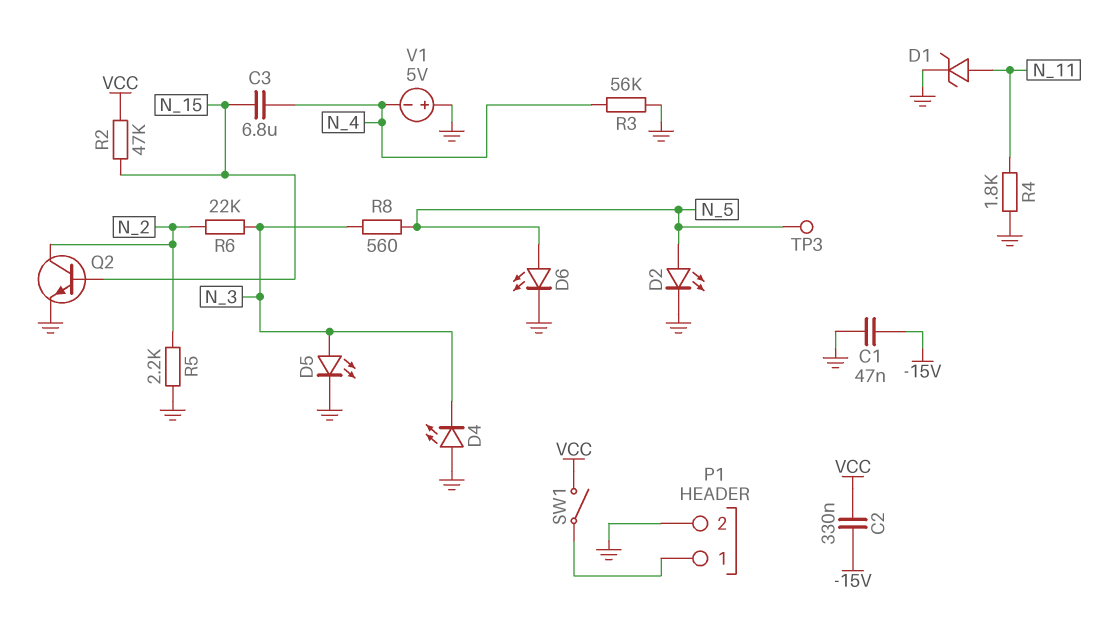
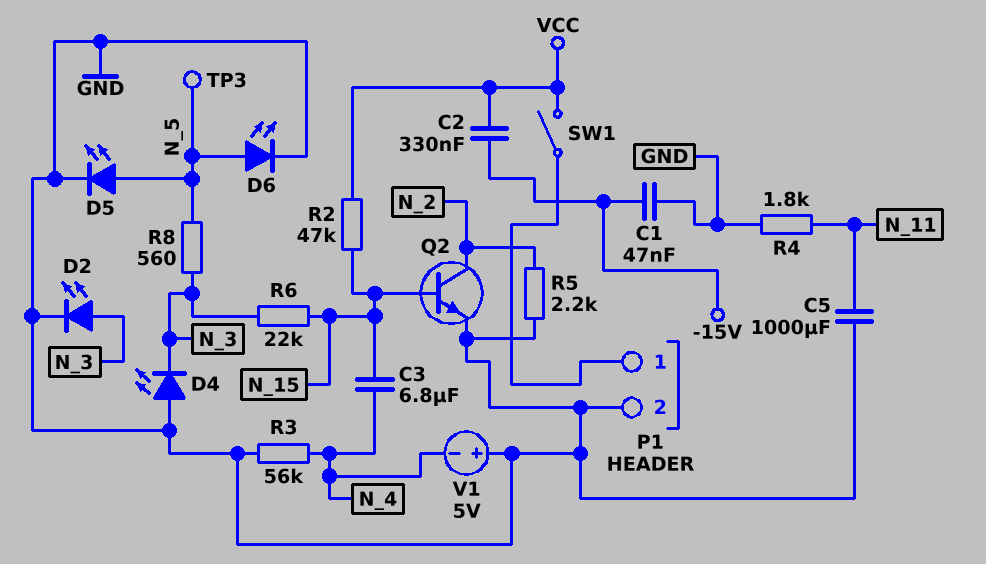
C5: none -> 1000uF (GND, N_11)
D1: zener (A N_11, K GND) -> none
D2: LED (A N_5, K GND) -> LED (A N_3, K GND)
D5: LED (A N_3, K GND) -> LED (A N_5, K GND)
R6: 22k (N_2, N_3) -> 22k (N_3, N_15)

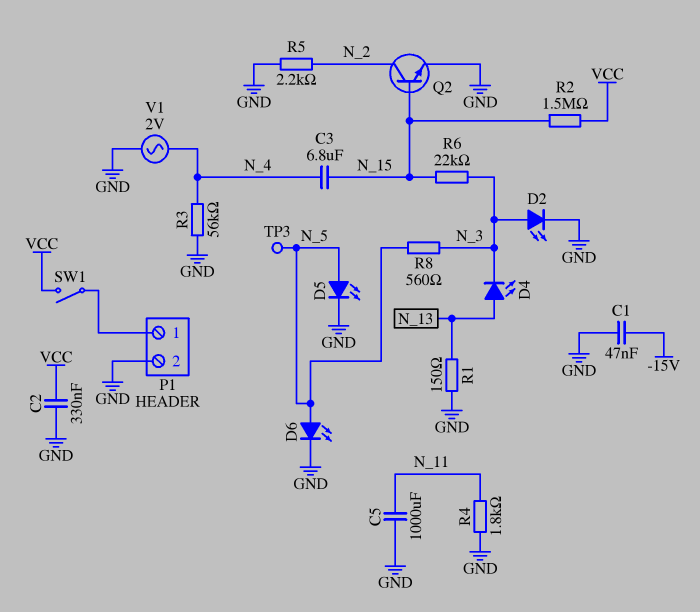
C2: 330nF (-15V, VCC) -> 330nF (GND, VCC)
D4: LED (A GND, K N_3) -> LED (A N_13, K N_3)
R1: none -> 150 (GND, N_13)
R2: 47k (N_15, VCC) -> 1.5M (N_15, VCC)
V1: 5V (plus GND, minus N_4) -> AC 2V (GND, N_4)

